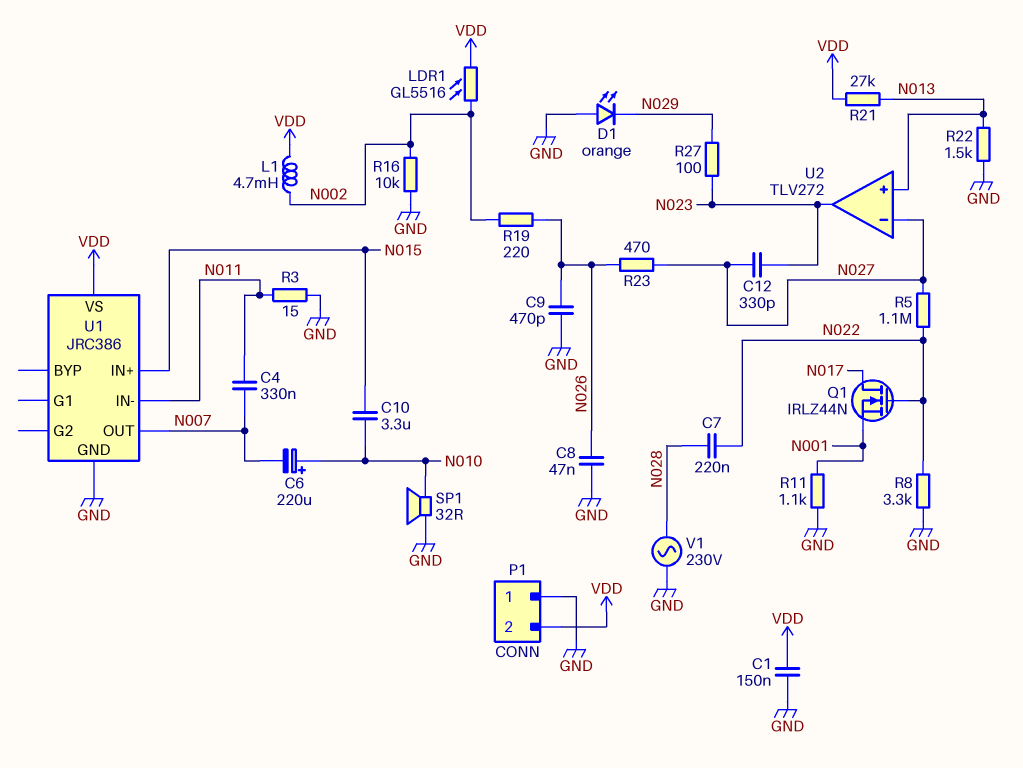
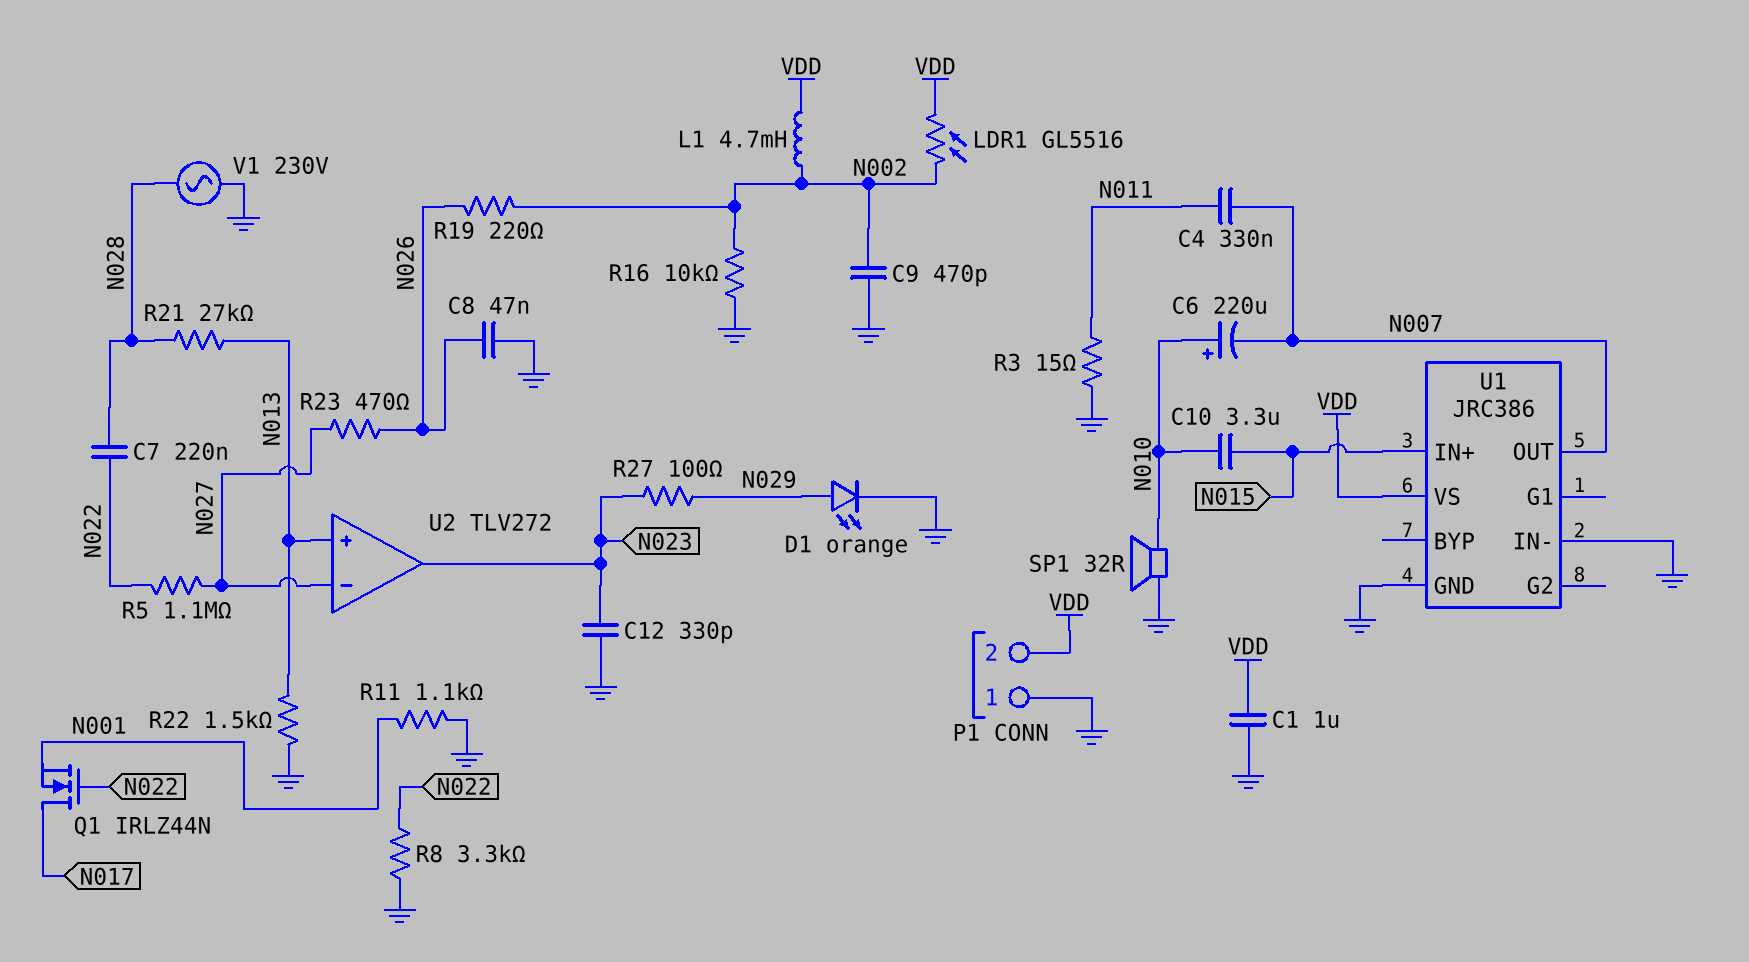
C1: 150nF (GND, VDD) -> 1uF (GND, VDD)
C9: 470pF (GND, N026) -> 470pF (GND, N002)
C12: 330pF (N023, N027) -> 330pF (GND, N023)
D1: LED orange (A GND, K N029) -> LED orange (A N029, K GND)
R21: 27k (N013, VDD) -> 27k (N013, N028)
U1 pin IN-: N011 -> GND

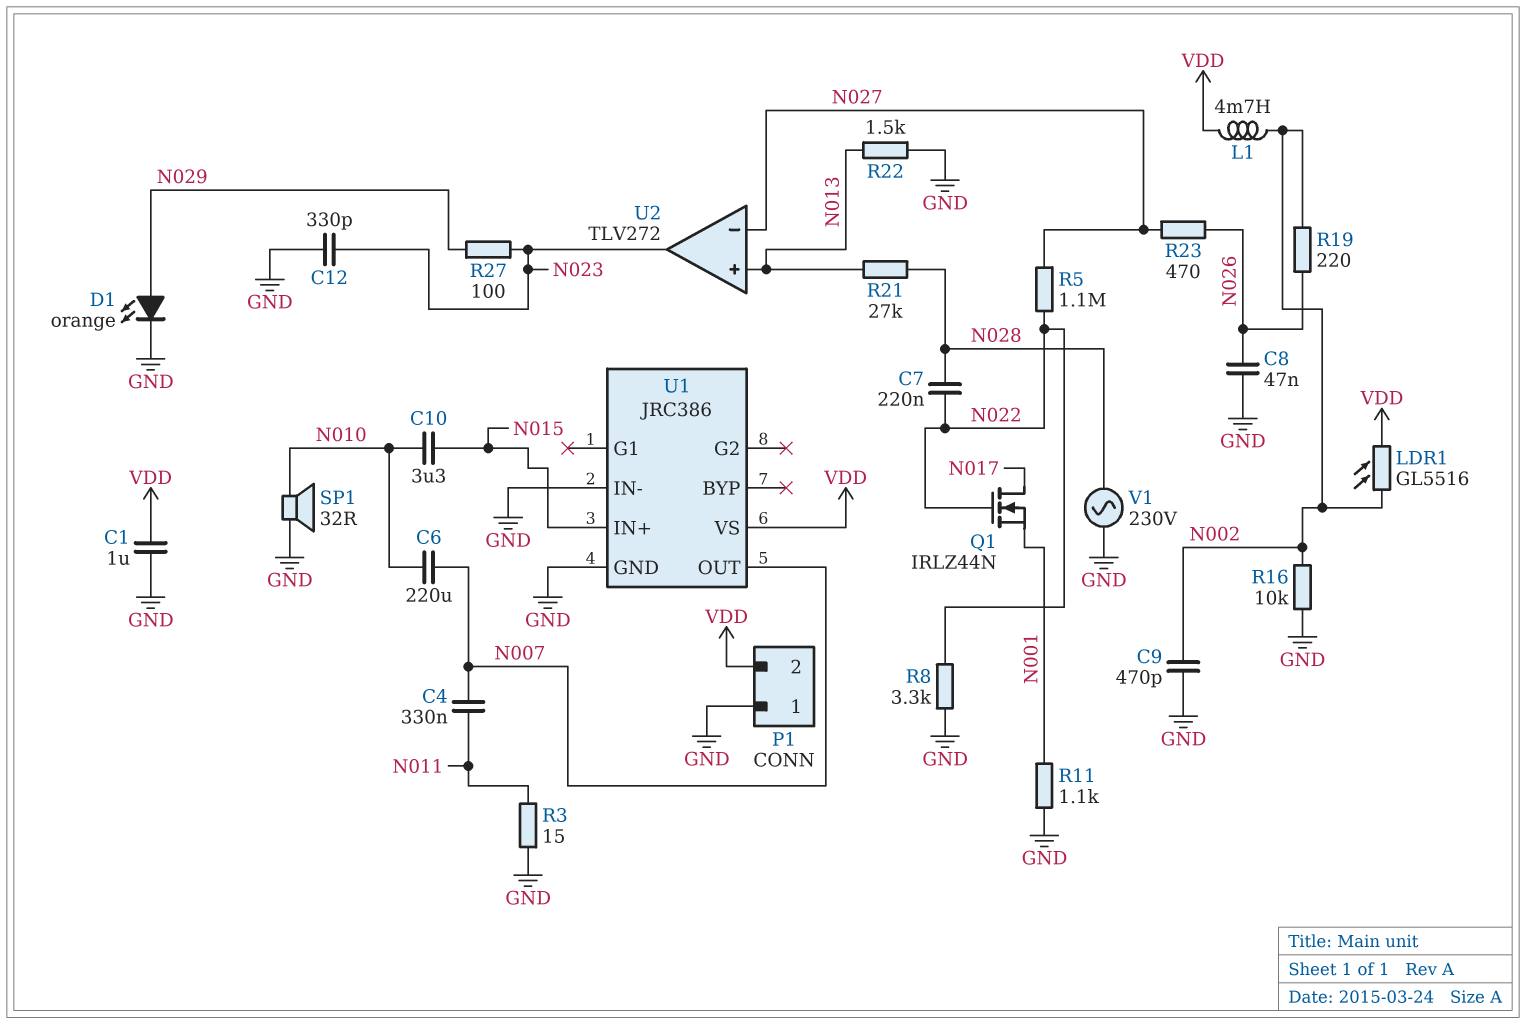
C6: 220uF (plus N010, minus N007) -> 220uF (N007, N010)

